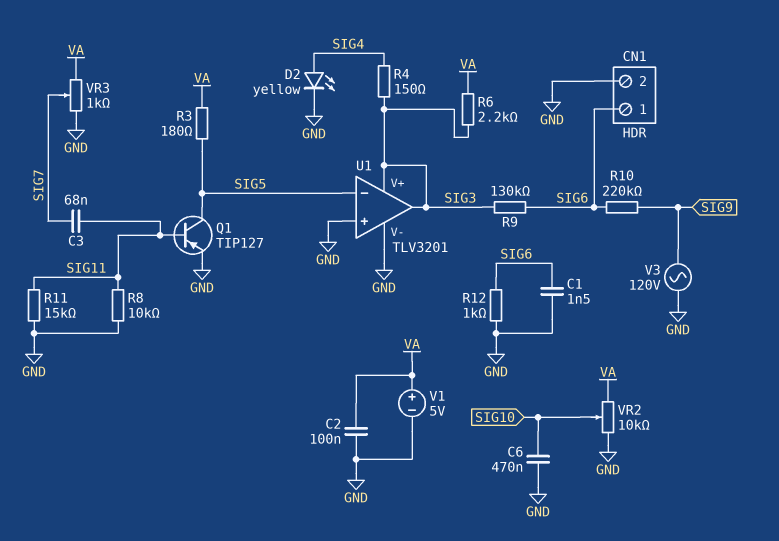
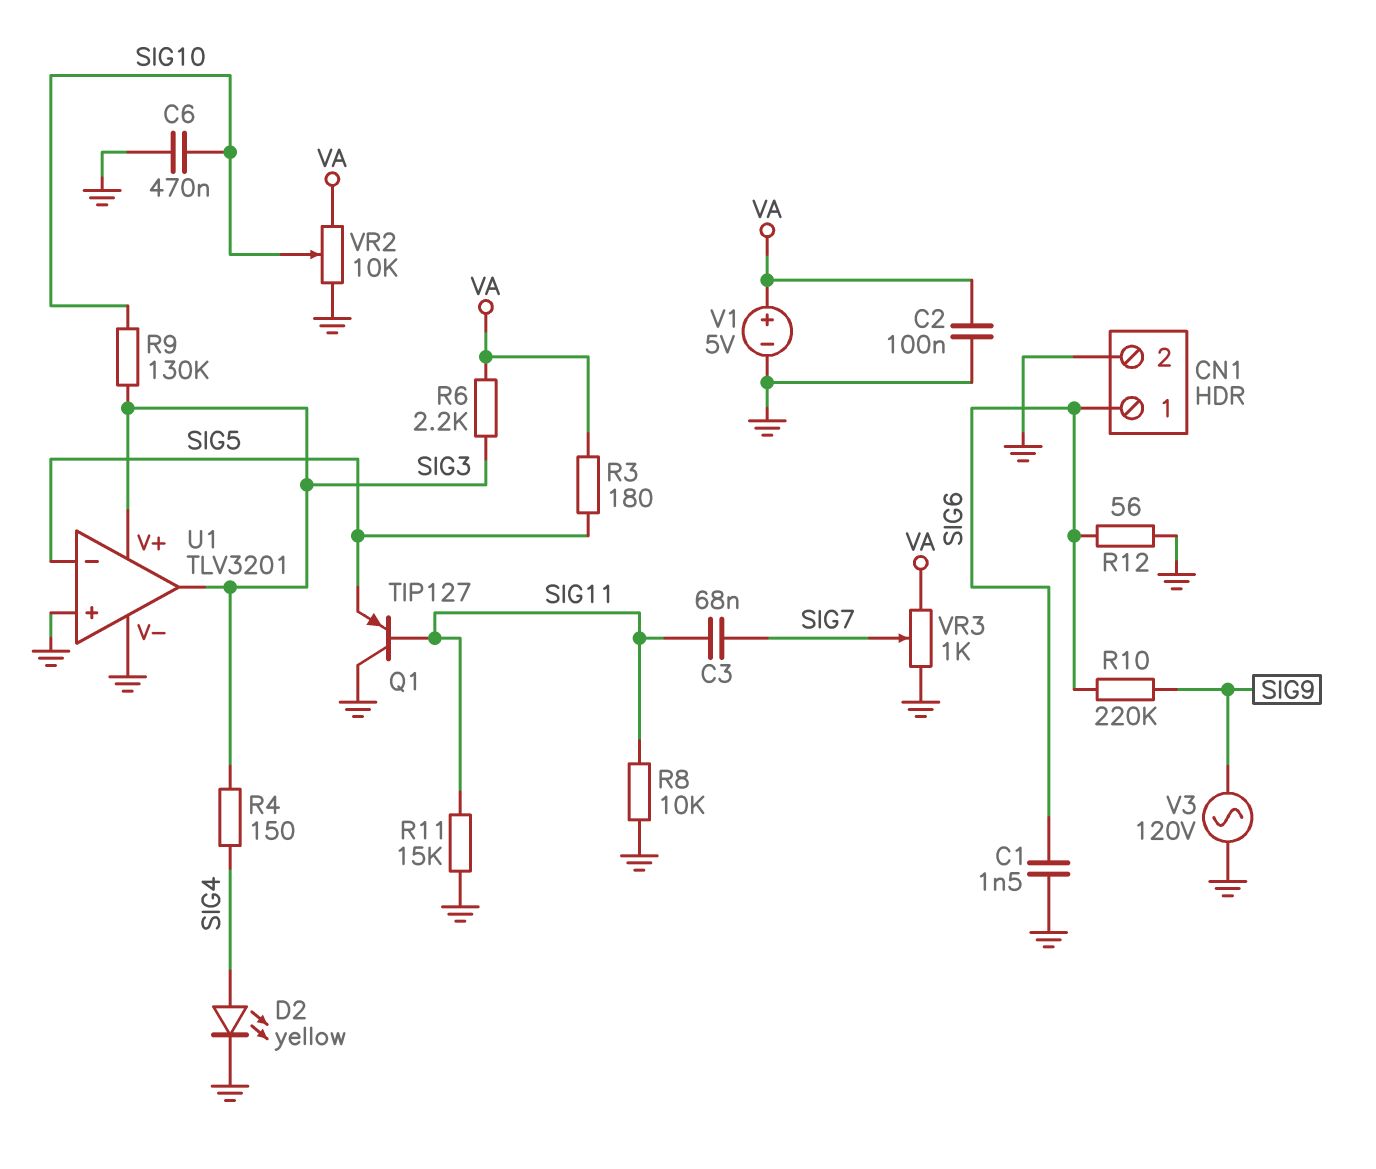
Q1: PNP TIP127 (B SIG11, C SIG5, E GND) -> PNP TIP127 (B SIG11, C GND, E SIG5)
R9: 130k (SIG3, SIG6) -> 130k (SIG3, SIG10)
R12: 1k (GND, SIG6) -> 56 (GND, SIG6)

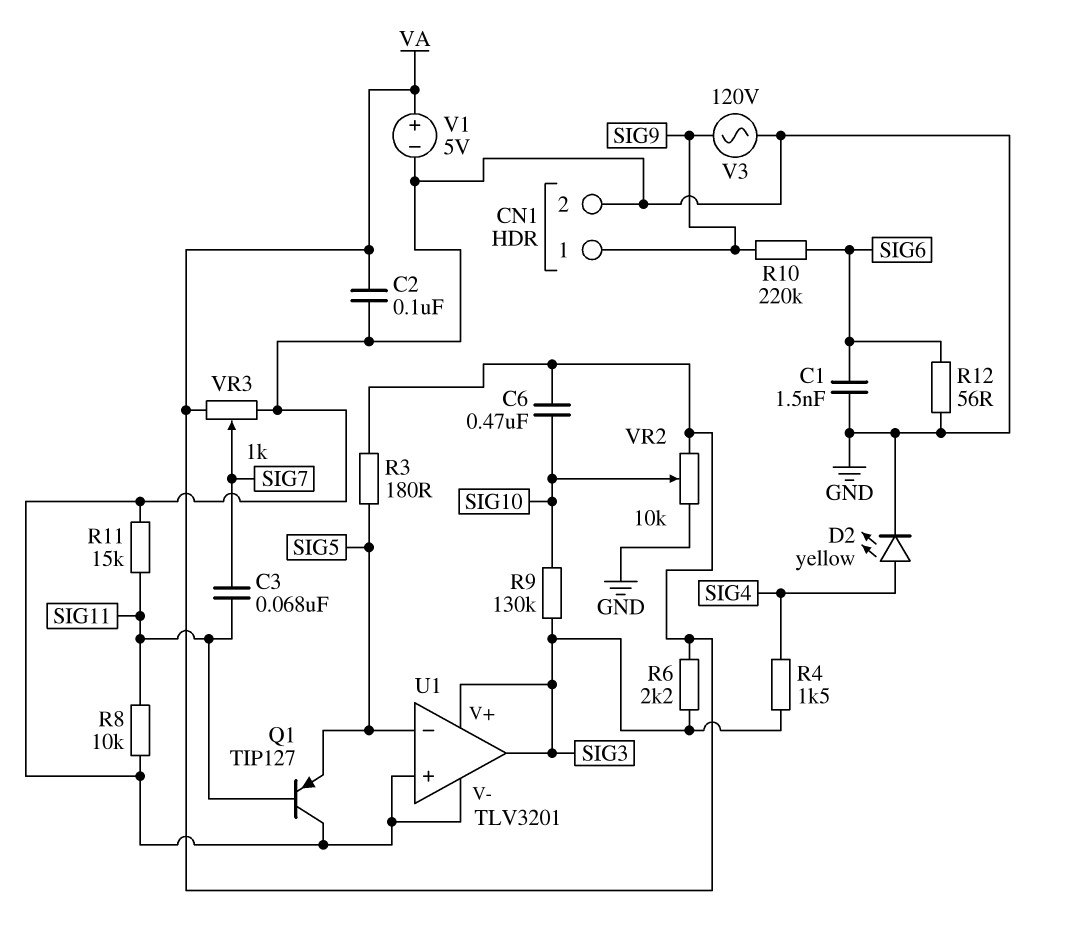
C6: 470nF (GND, SIG10) -> 470nF (SIG10, VA)
CN1 pin 1: SIG6 -> SIG9
R4: 150 (SIG3, SIG4) -> 1.5k (SIG3, SIG4)

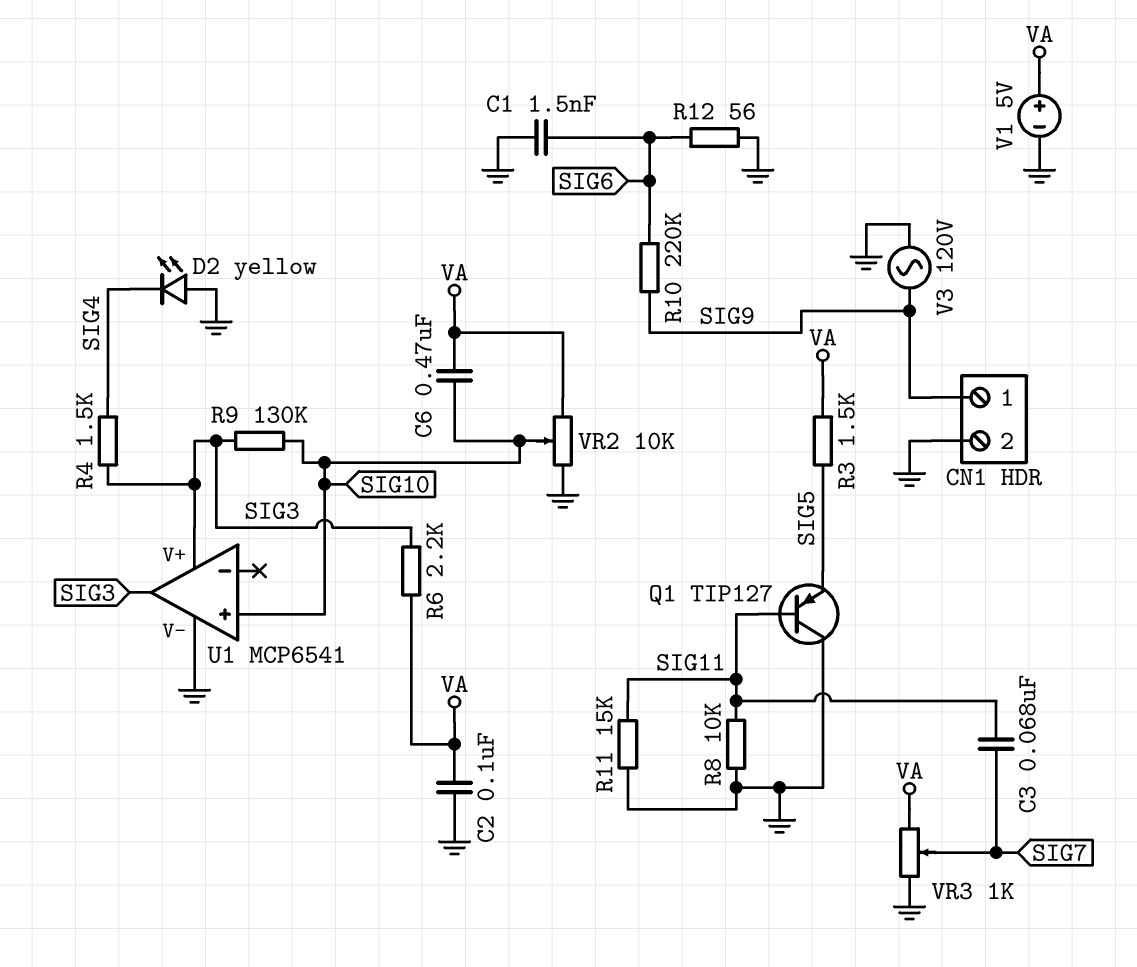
D2: LED yellow (A SIG4, K GND) -> LED yellow (A GND, K SIG4)
R3: 180 (SIG5, VA) -> 1.5k (SIG5, VA)
U1: TLV3201 -> MCP6541
U1 pin in+: GND -> SIG10
U1 pin in-: SIG5 -> none

